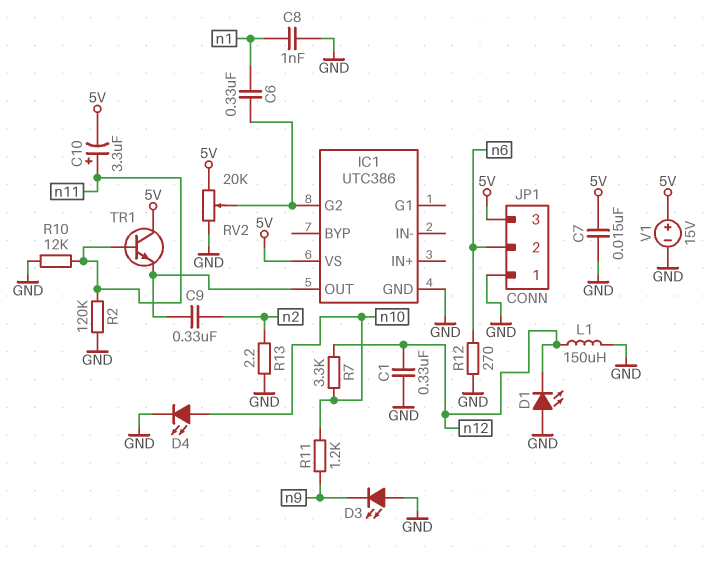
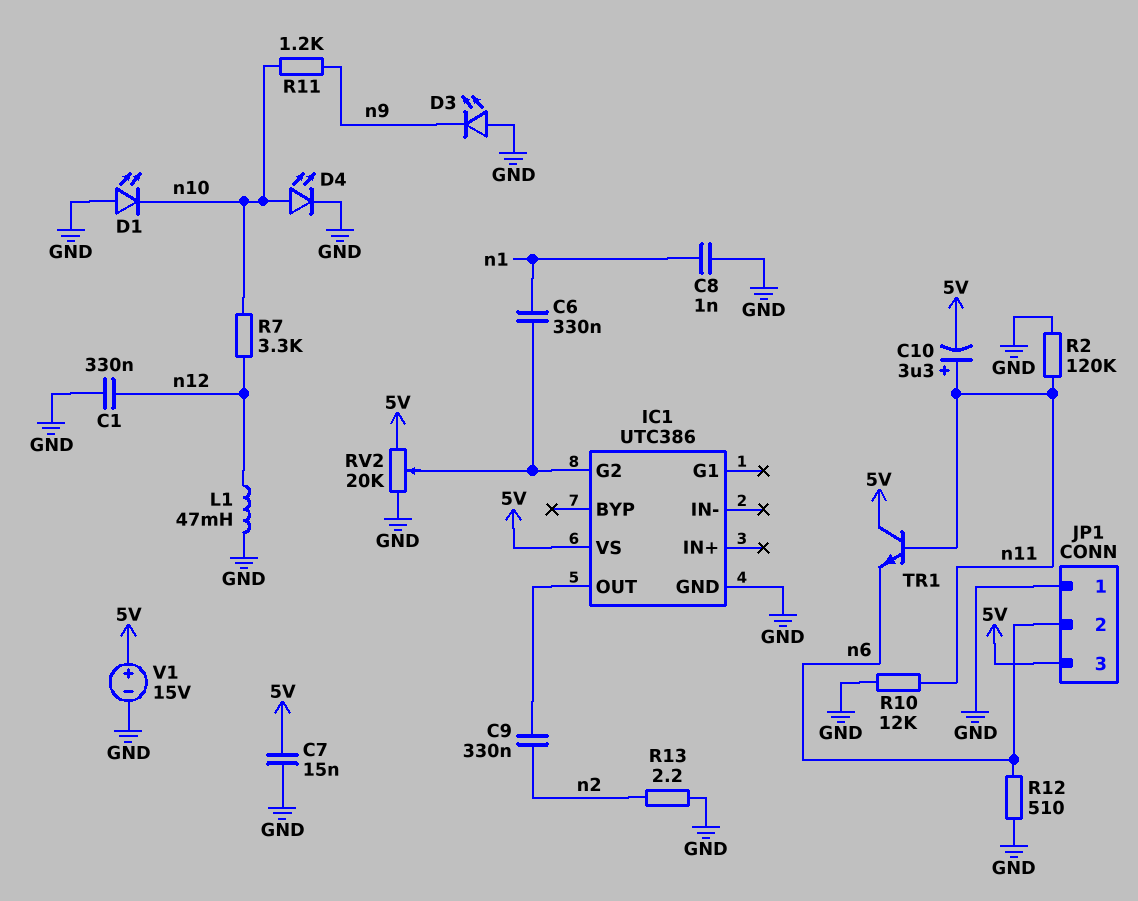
D1: LED (A GND, K n12) -> LED (A GND, K n10)
L1: 150uH (GND, n12) -> 47mH (GND, n12)
R12: 270 (GND, n6) -> 510 (GND, n6)
TR1: NPN (B n11, C 5V, E IC1/OUT) -> NPN (B n11, C 5V, E n6)

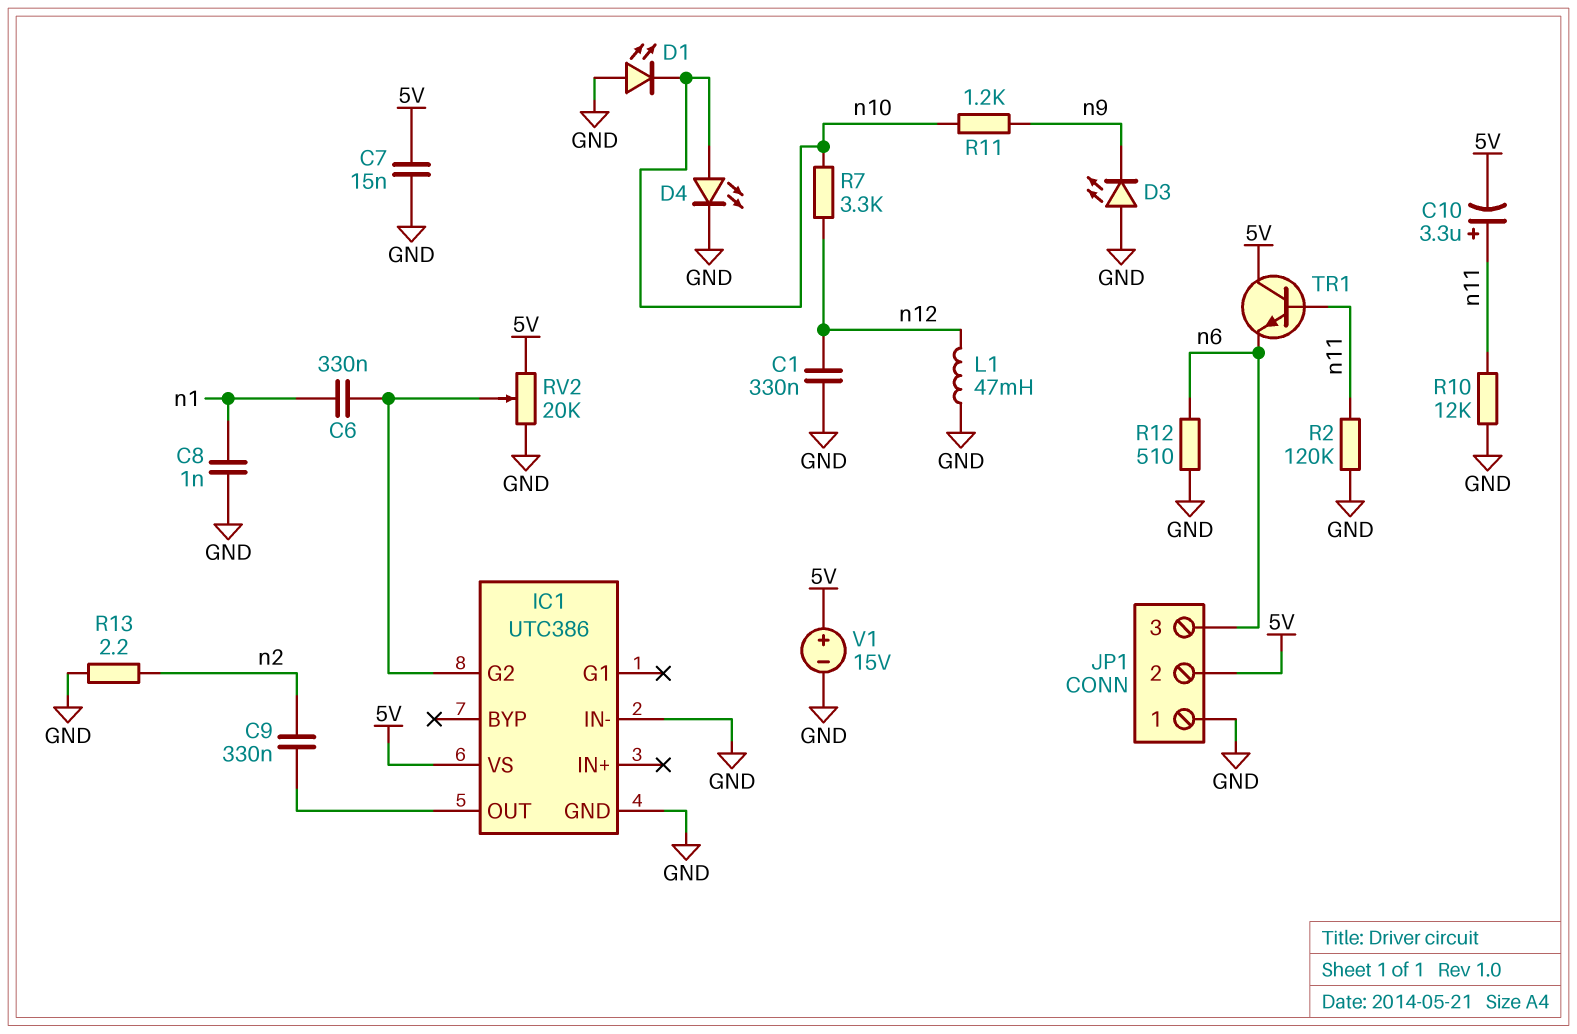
IC1 pin IN-: none -> GND
JP1 pin 2: n6 -> 5V
JP1 pin 3: 5V -> n6

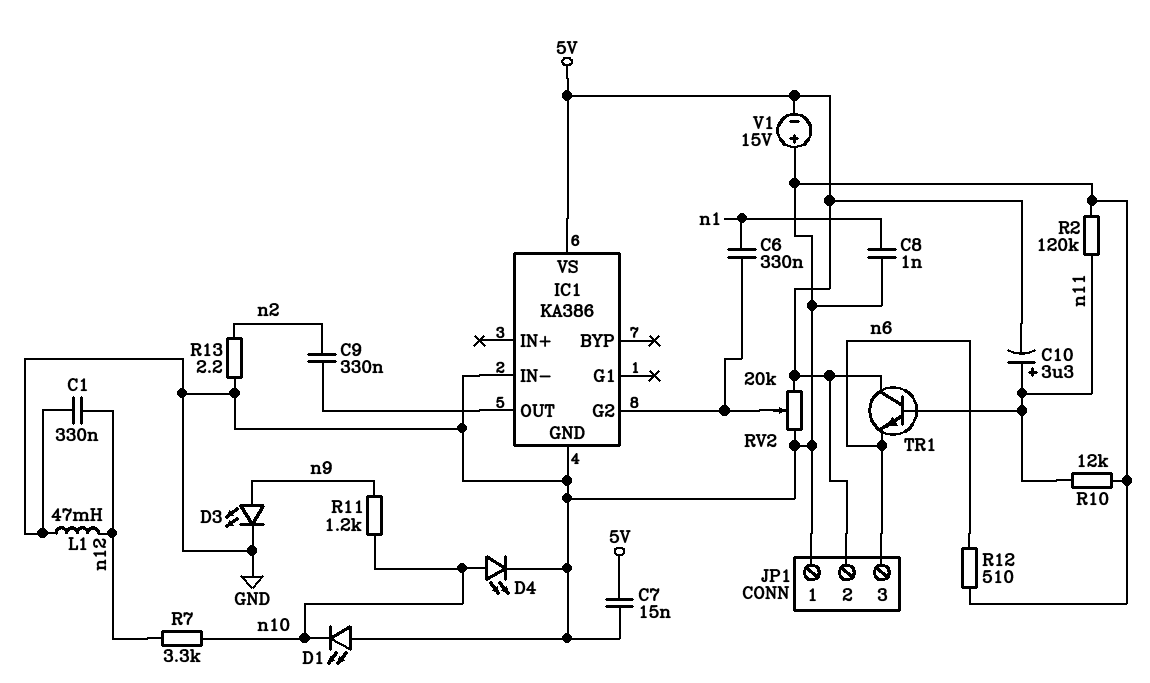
D3: LED (A GND, K n9) -> LED (A n9, K GND)
IC1: UTC386 -> KA386
V1: 15V (plus 5V, minus GND) -> 15V (plus GND, minus 5V)

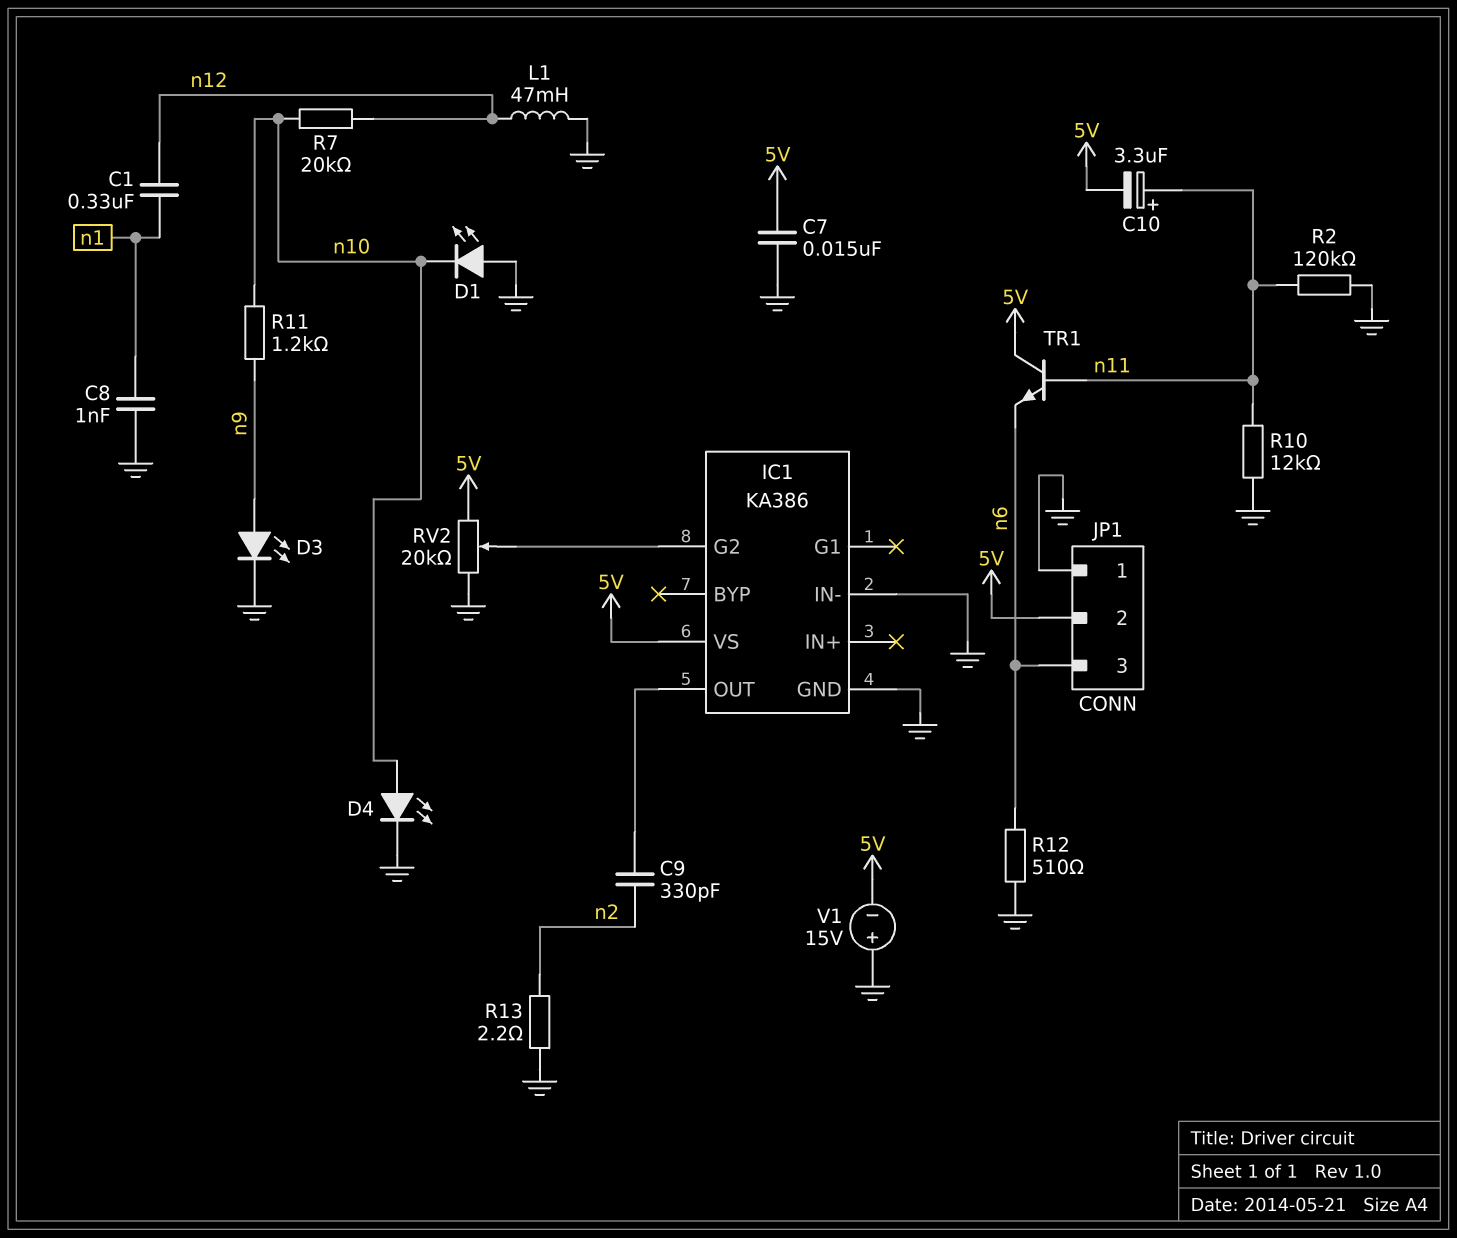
C1: 330nF (GND, n12) -> 330nF (n1, n12)
C6: 330nF (IC1/G2, n1) -> none
C9: 330nF (IC1/OUT, n2) -> 330pF (IC1/OUT, n2)
R7: 3.3k (n10, n12) -> 20k (n10, n12)

